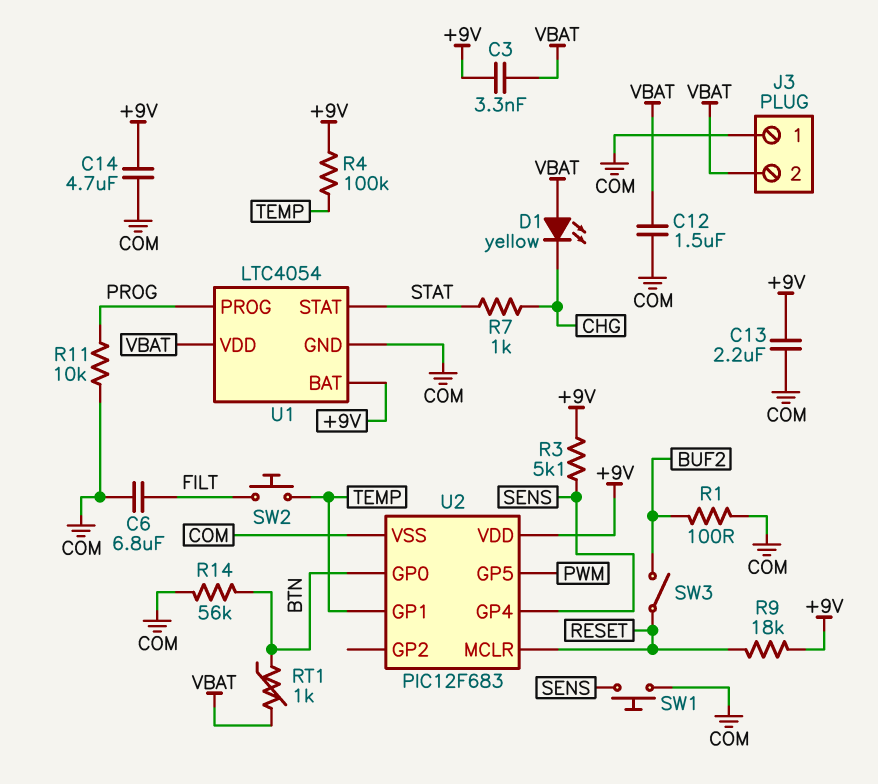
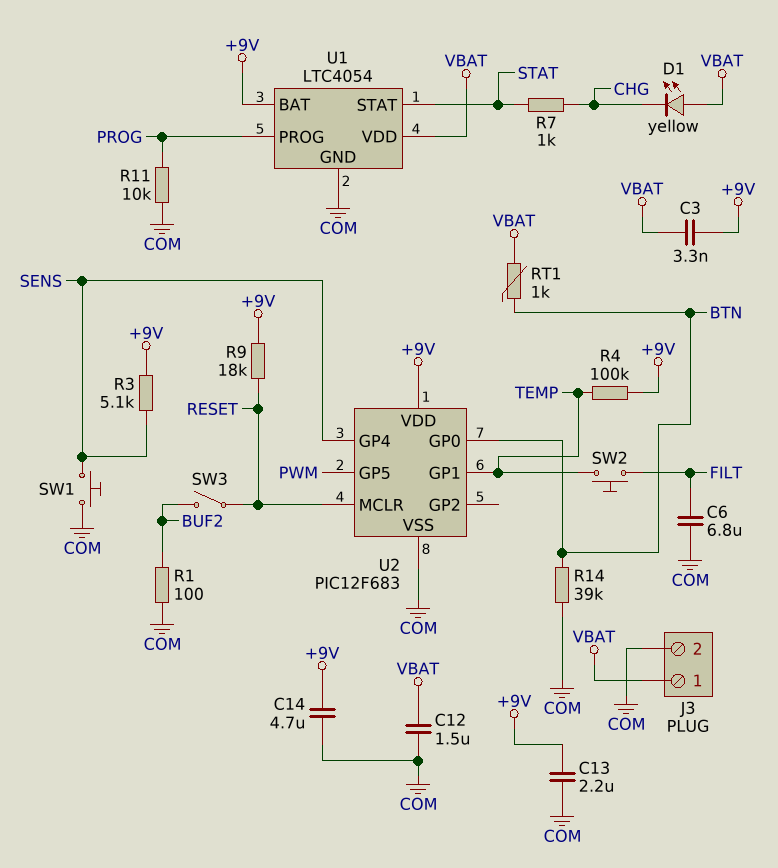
J3 pin 1: COM -> VBAT
J3 pin 2: VBAT -> COM
R14: 56k (BTN, COM) -> 39k (BTN, COM)

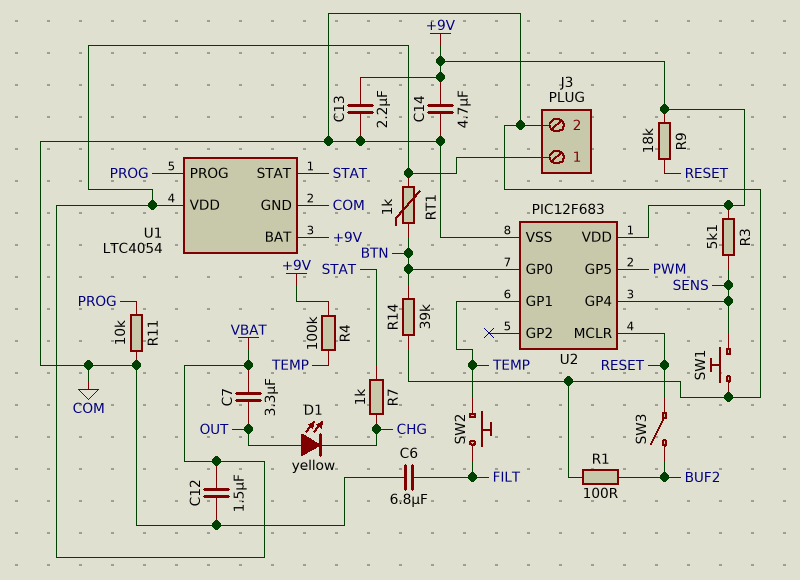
C3: 3.3nF (+9V, VBAT) -> none
C7: none -> 3.3uF (OUT, VBAT)
D1: LED yellow (A VBAT, K CHG) -> LED yellow (A OUT, K CHG)

